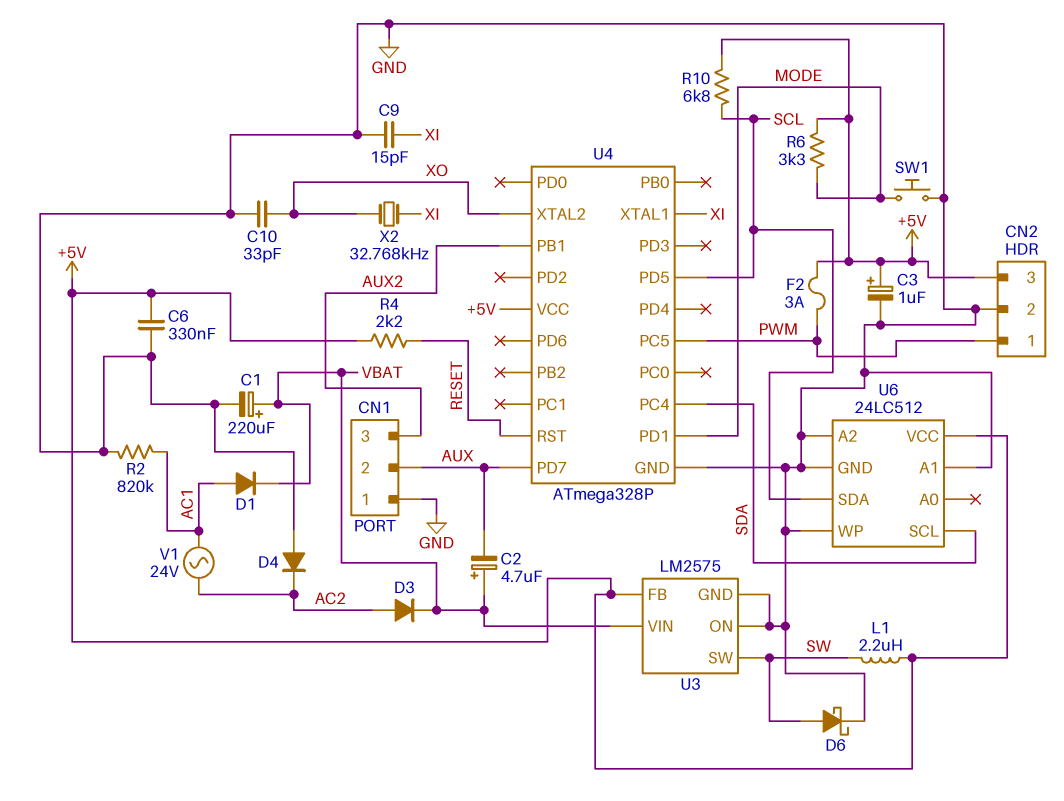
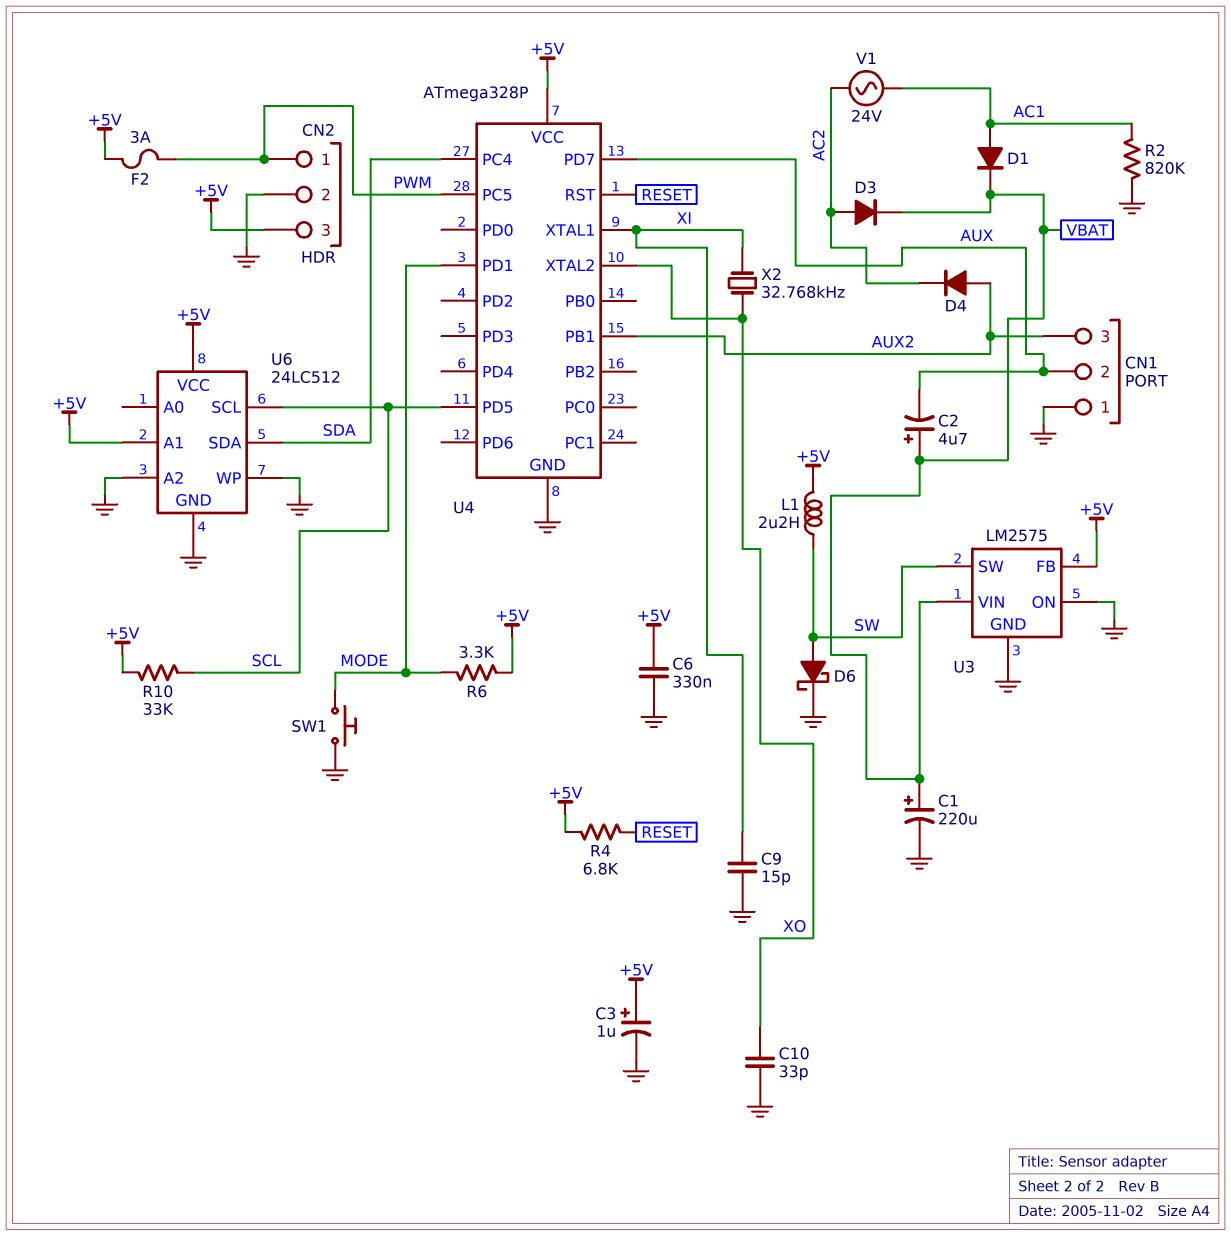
D4: diode (A GND, K AC2) -> diode (A AUX2, K AC2)
R4: 2.2k (+5V, RESET) -> 6.8k (+5V, RESET)
R10: 6.8k (+5V, SCL) -> 33k (+5V, SCL)
U6 pin A1: GND -> +5V
U6 pin SCL: SDA -> SCL
U6 pin SDA: SCL -> SDA

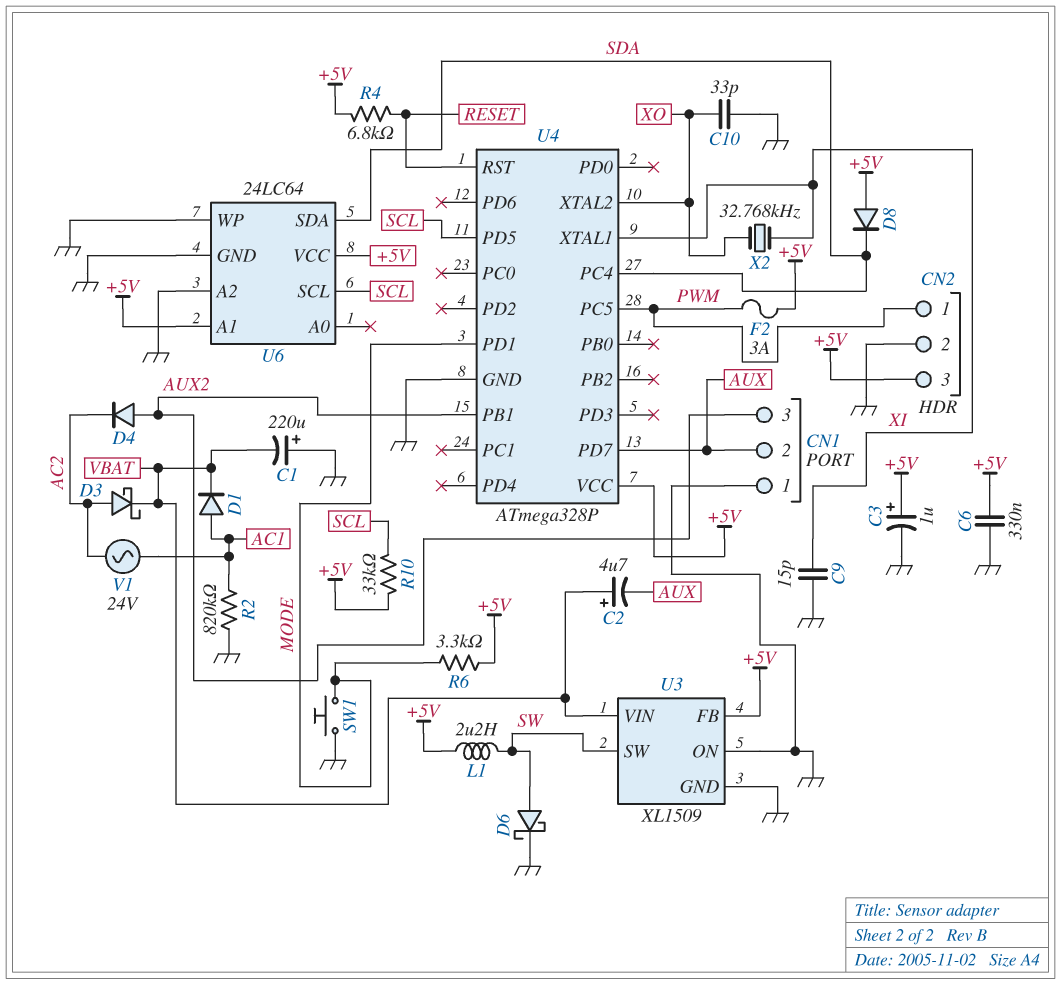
C1: 220uF (plus VBAT, minus GND) -> 220uF (plus GND, minus VBAT)
D3: diode (A AC2, K VBAT) -> schottky (A AC2, K VBAT)
D8: none -> diode (A +5V, K SDA)
U3: LM2575 -> XL1509
U6: 24LC512 -> 24LC64

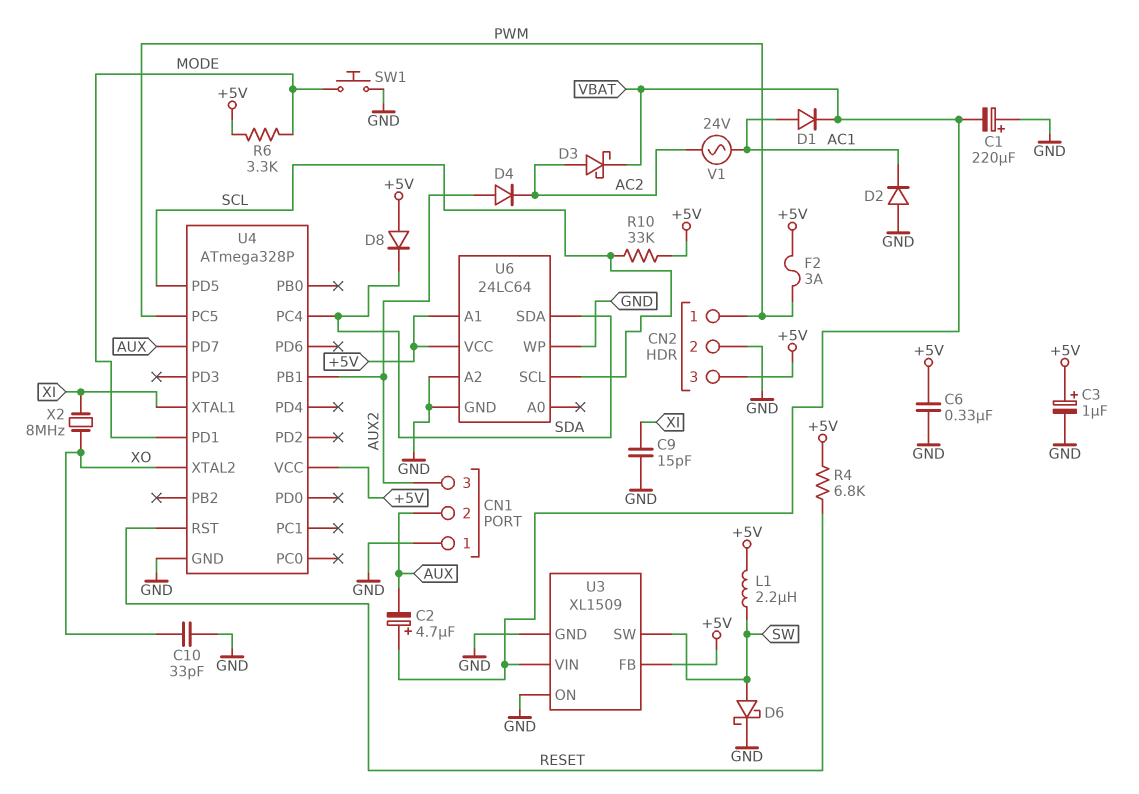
D2: none -> diode (A GND, K AC1)
R2: 820k (AC1, GND) -> none
X2: 32.768kHz (XI, XO) -> 8MHz (XI, XO)

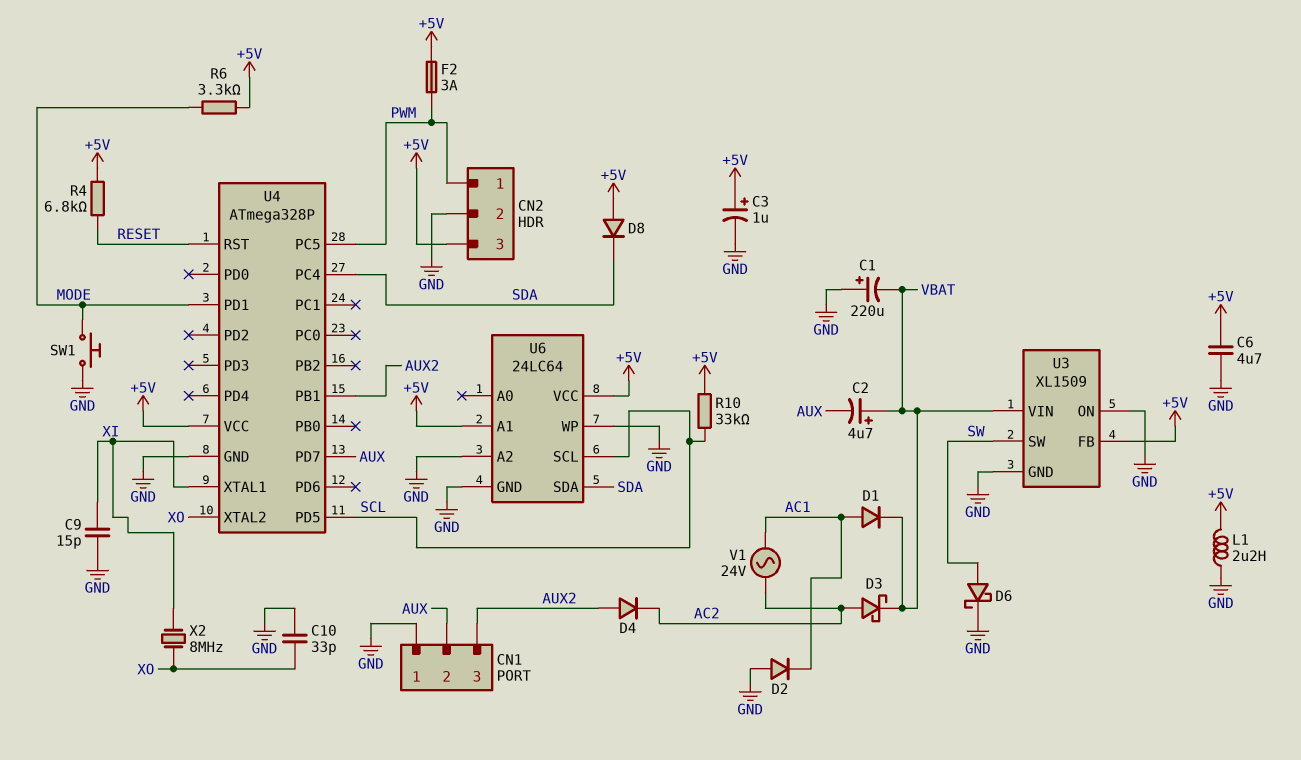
C6: 330nF (+5V, GND) -> 4.7uF (+5V, GND)
L1: 2.2uH (+5V, SW) -> 2.2uH (+5V, GND)

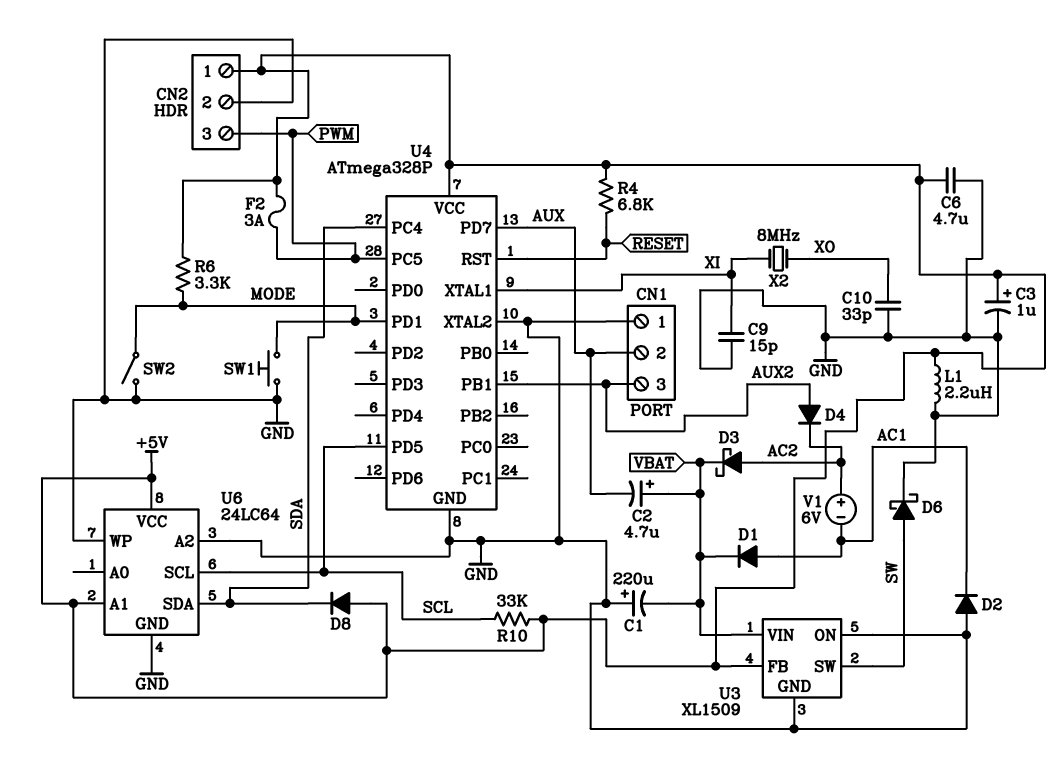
CN2 pin 1: PWM -> +5V
CN2 pin 3: +5V -> PWM
SW2: none -> switch (GND, MODE)
U4 pin XTAL2: XO -> GND
V1: AC 24V (AC1, AC2) -> 6V (plus AC2, minus AC1)

